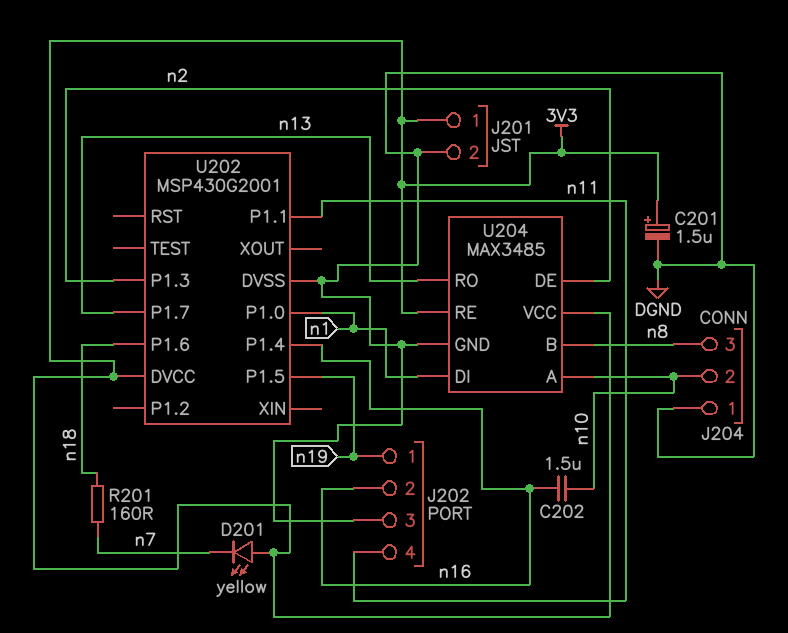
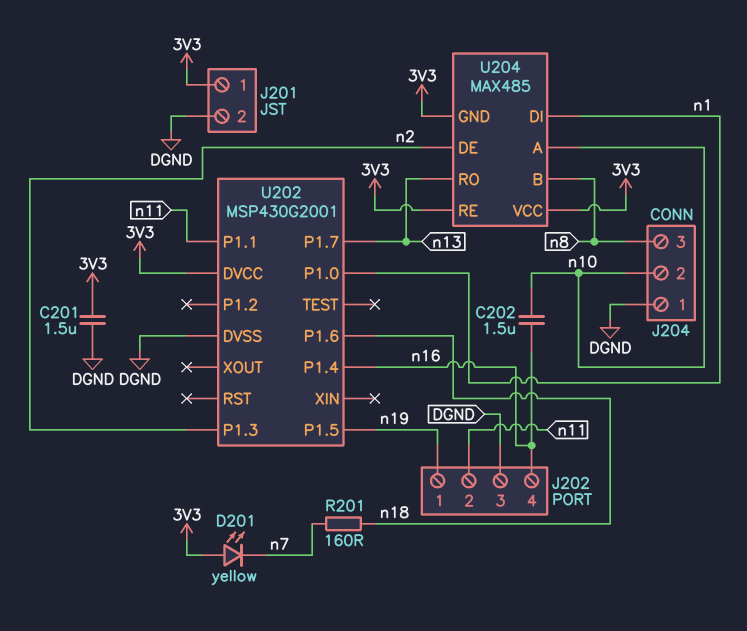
C201: 1.5uF (plus 3V3, minus DGND) -> 1.5uF (3V3, DGND)
J202 pin 2: n16 -> n11
J202 pin 4: n11 -> n16
U204: MAX3485 -> MAX485
U204 pin GND: DGND -> 3V3

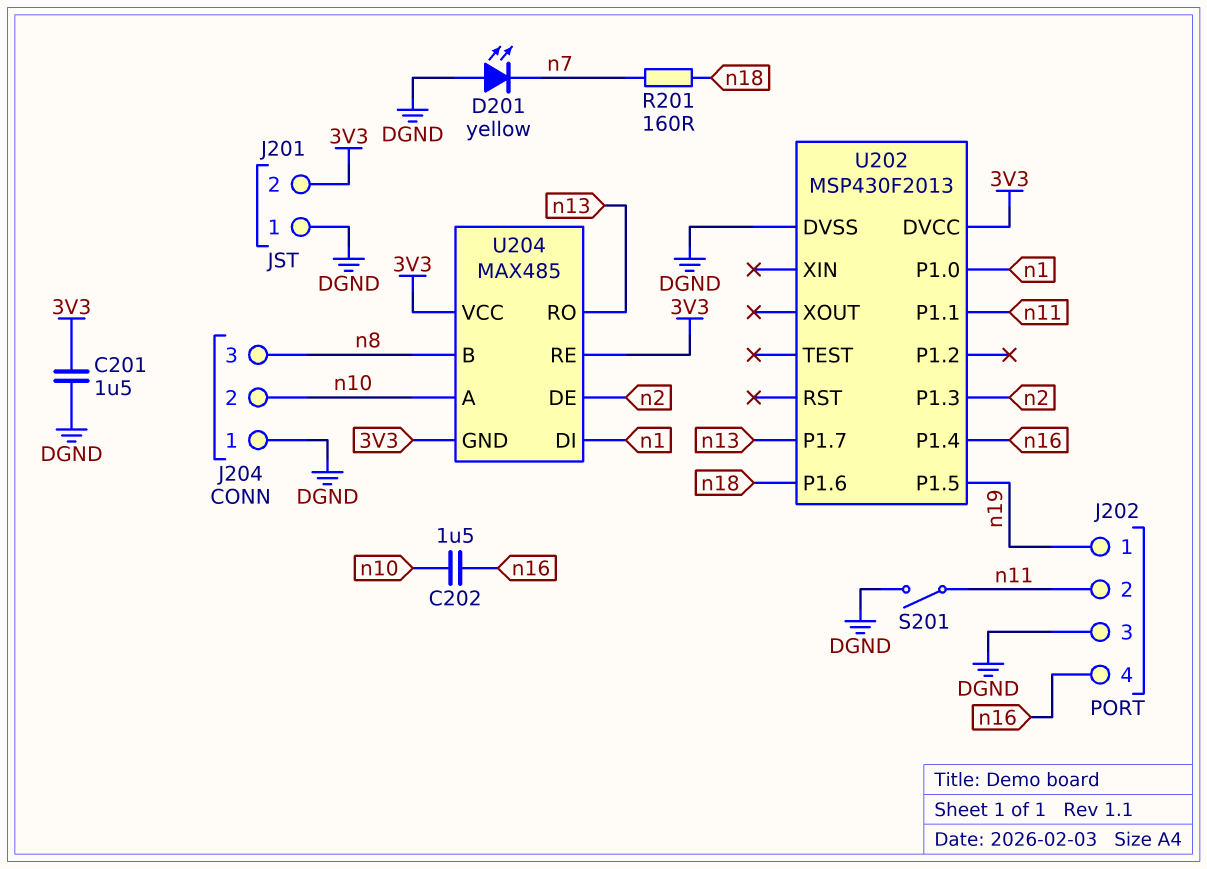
D201: LED yellow (A 3V3, K n7) -> LED yellow (A DGND, K n7)
J201 pin 1: 3V3 -> DGND
J201 pin 2: DGND -> 3V3
S201: none -> switch (DGND, n11)
U202: MSP430G2001 -> MSP430F2013

